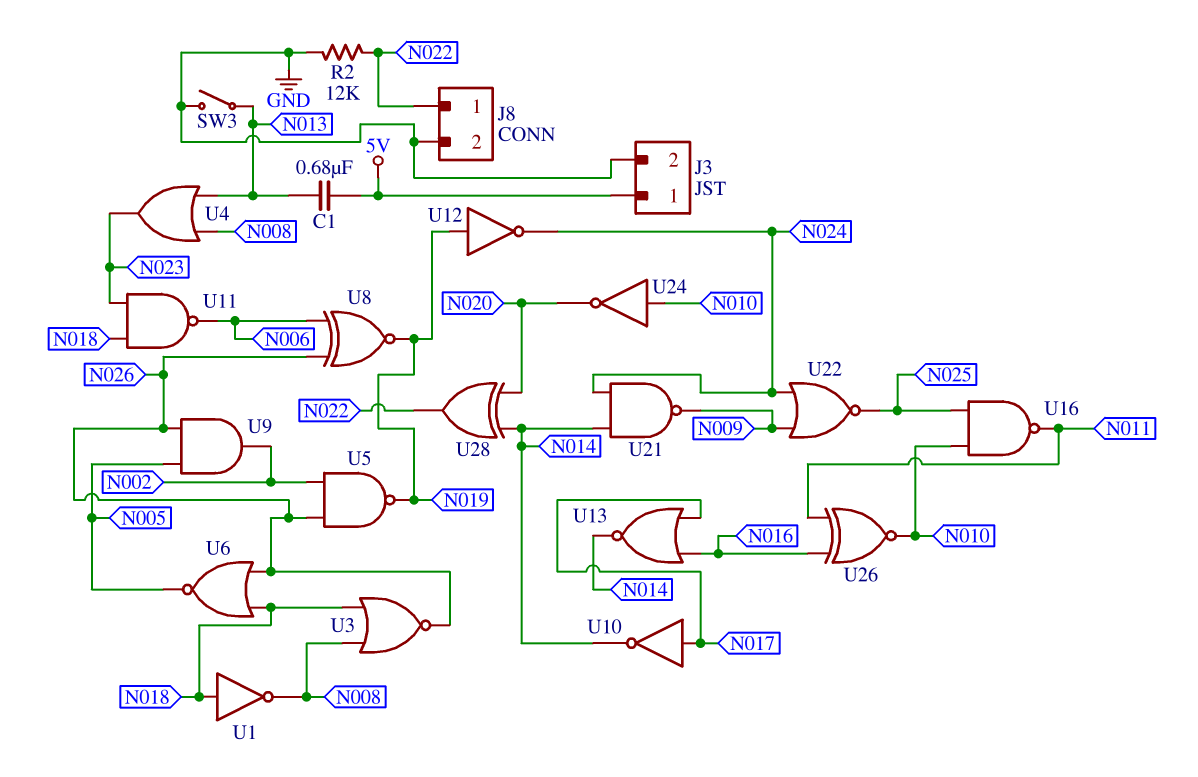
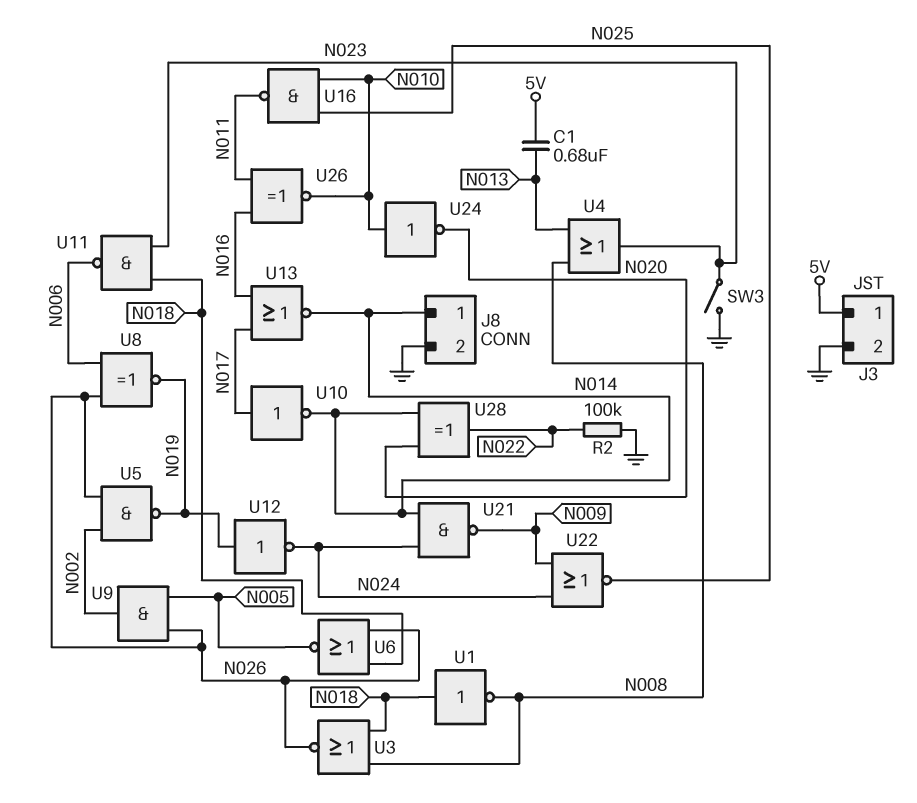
J8 pin 1: N022 -> N014
R2: 12k (GND, N022) -> 100k (GND, N022)
SW3: switch (GND, N013) -> switch (GND, N023)

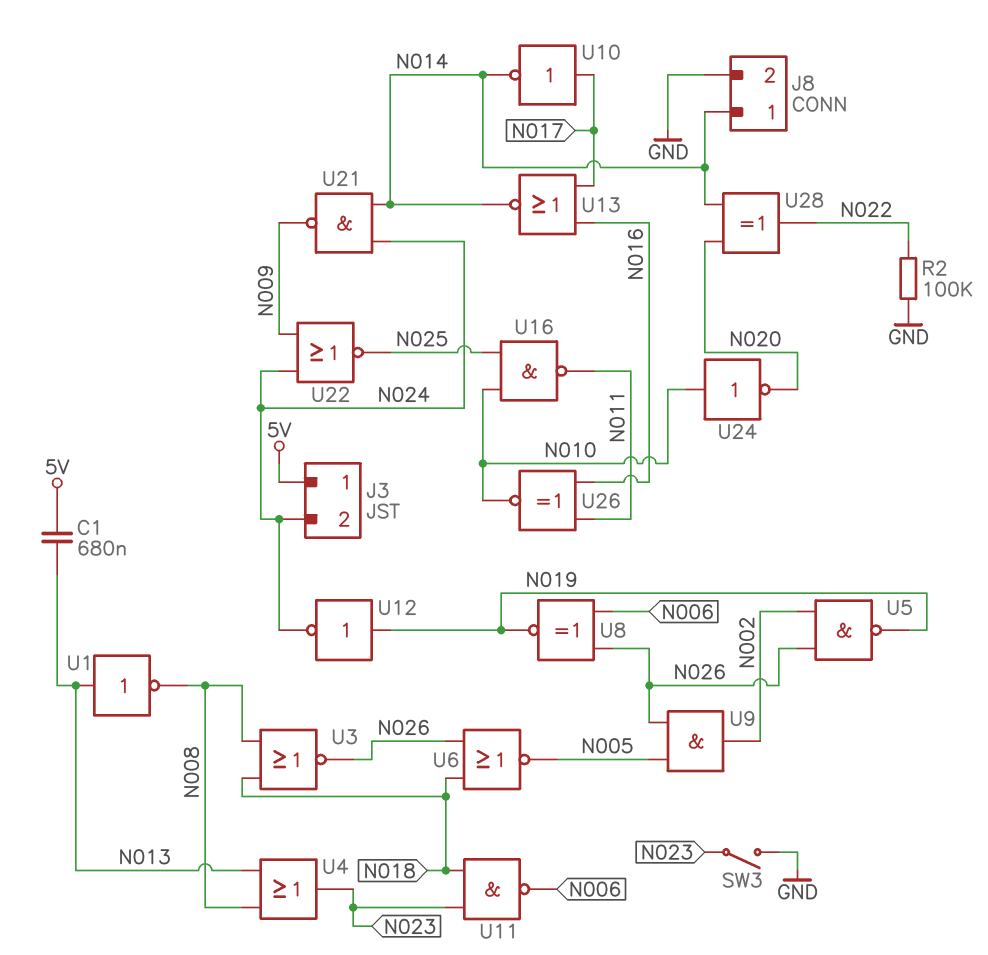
J3 pin 2: GND -> N024
U1: NOT (in N018, out N008) -> NOT (in N013, out N008)

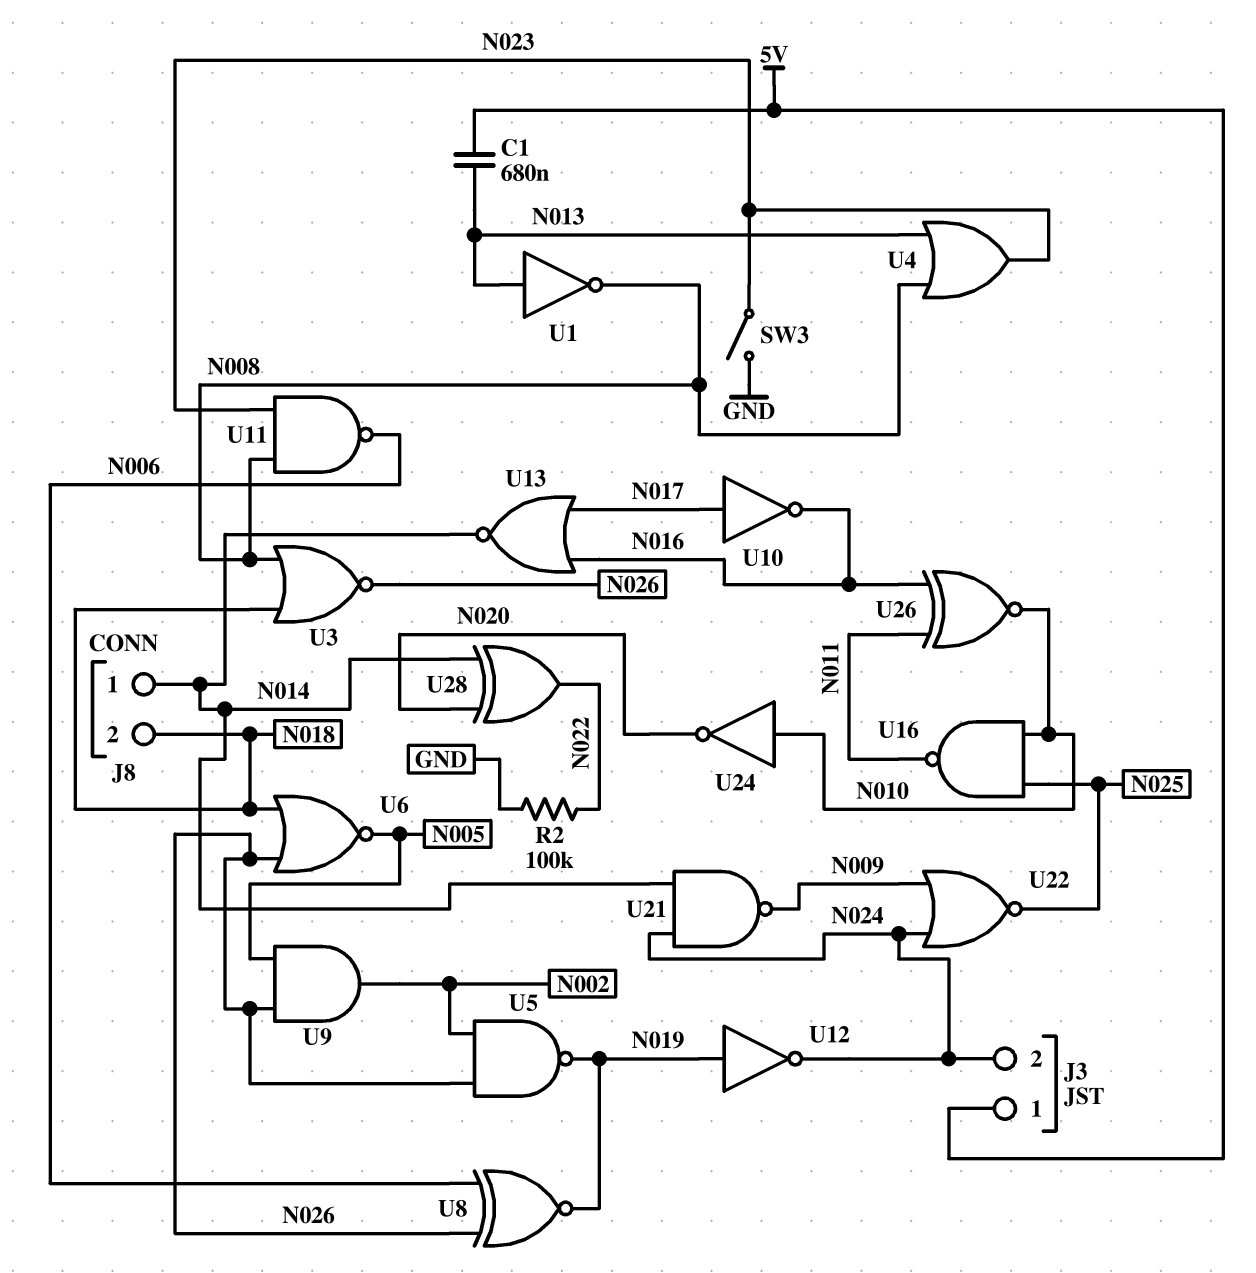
J8 pin 2: GND -> N018
U10: NOT (in N017, out N014) -> NOT (in N017, out N016)
U11: NAND (in N018, in N023, out N006) -> NAND (in N008, in N023, out N006)

